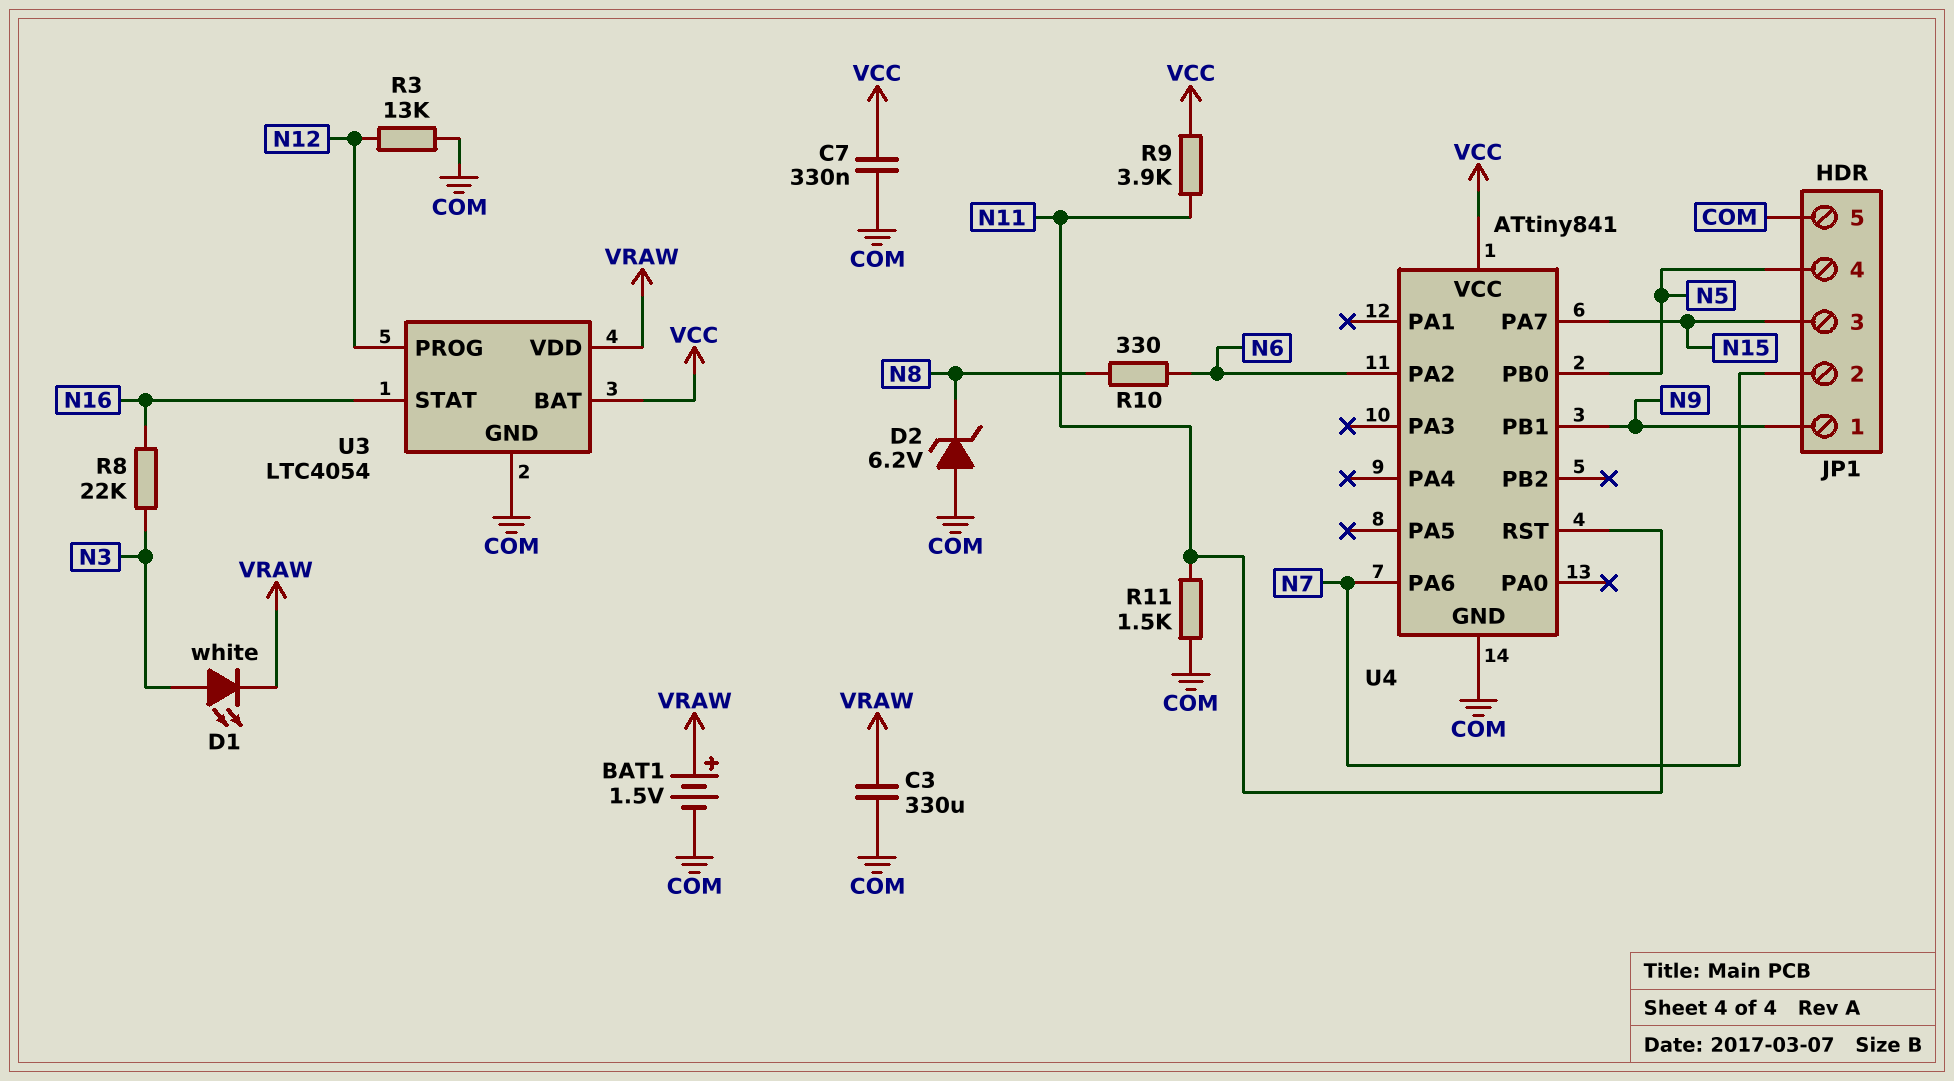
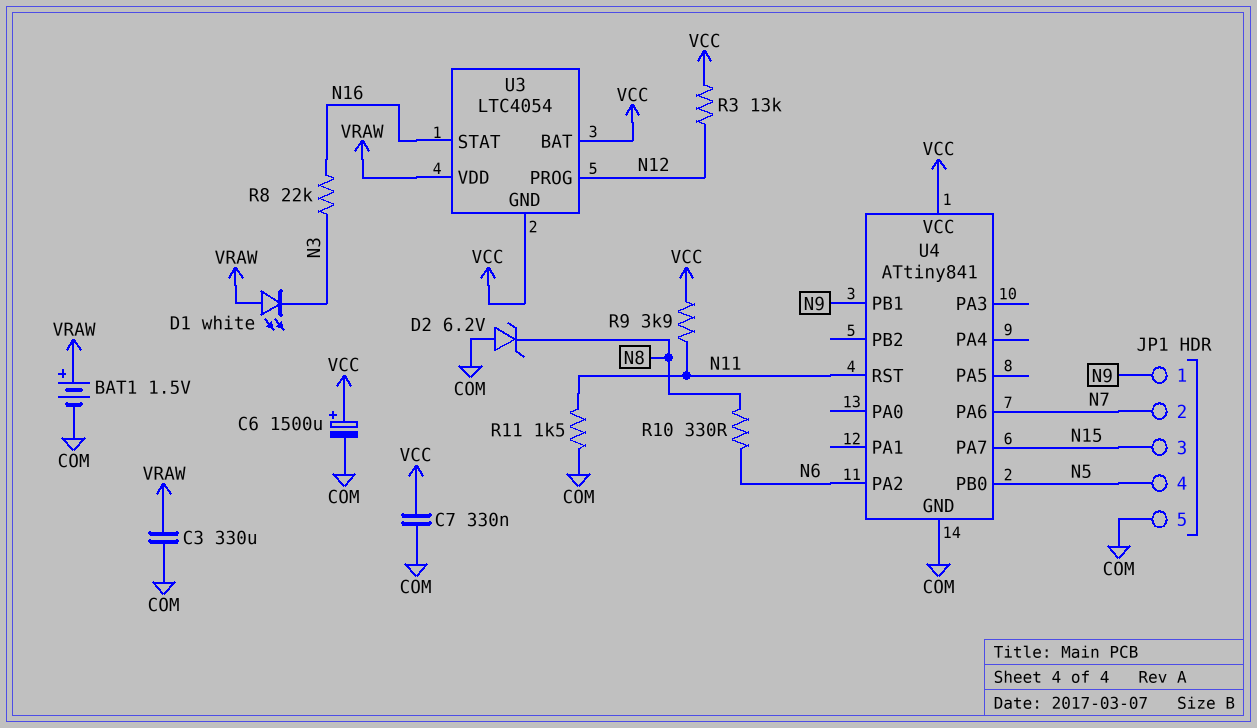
C6: none -> 1500uF (plus VCC, minus COM)
D1: LED white (A N3, K VRAW) -> LED white (A VRAW, K N3)
R3: 13k (COM, N12) -> 13k (N12, VCC)
U3 pin GND: COM -> VCC

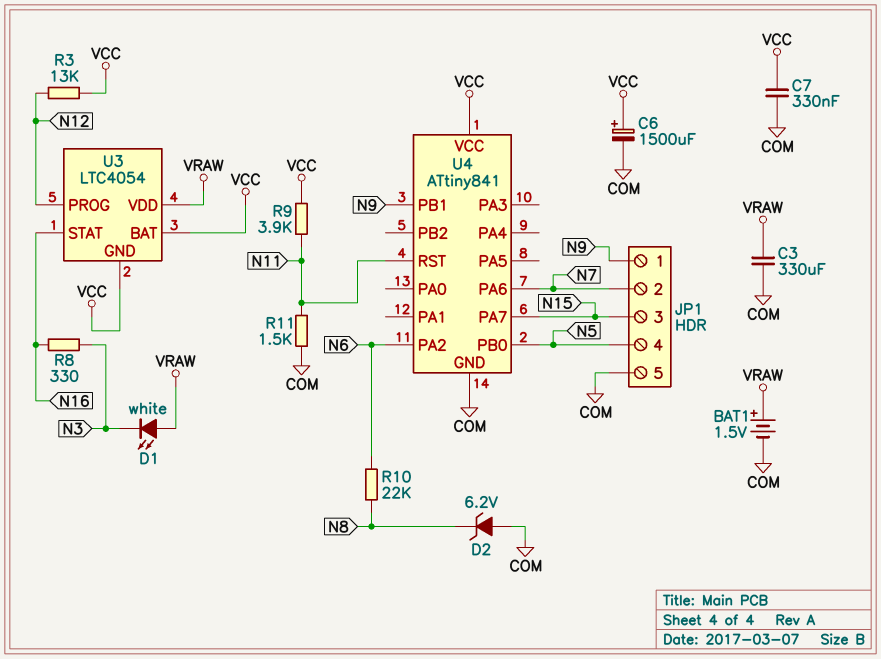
R8: 22k (N3, N16) -> 330 (N3, N16)
R10: 330 (N6, N8) -> 22k (N6, N8)

